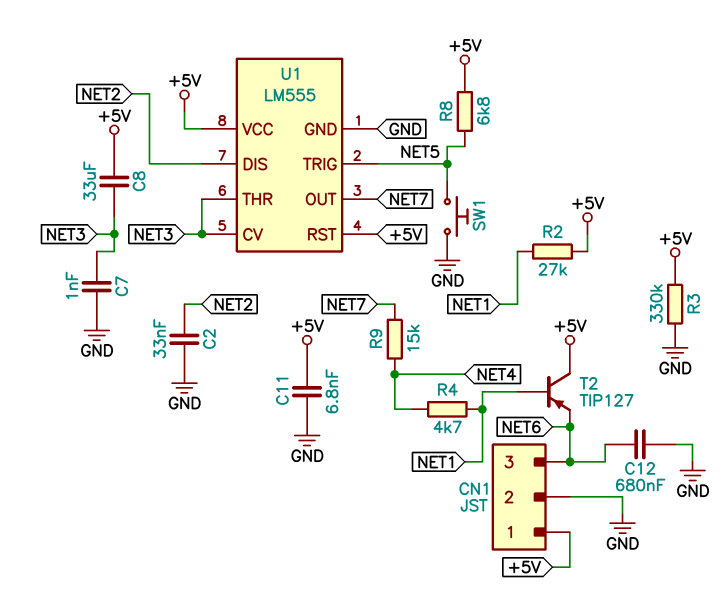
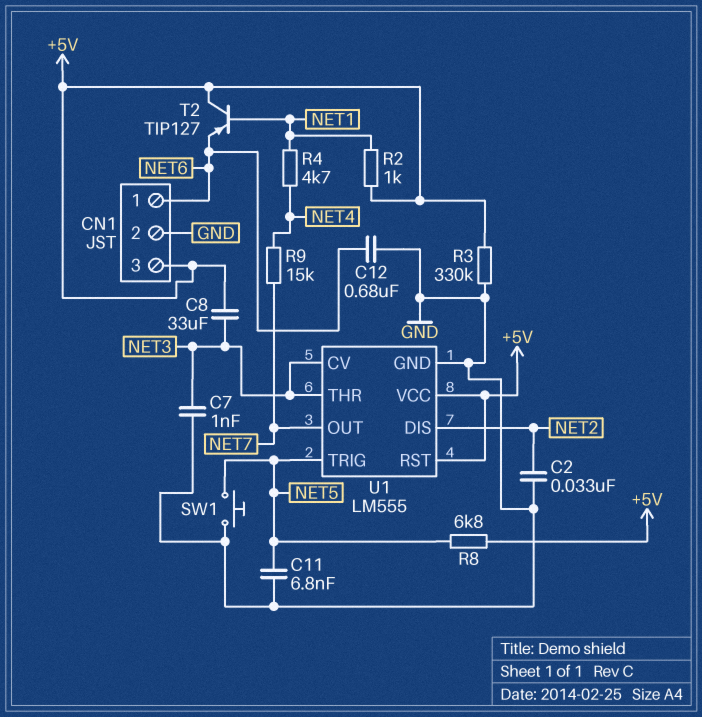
C11: 6.8nF (+5V, GND) -> 6.8nF (GND, NET5)
CN1 pin 1: +5V -> NET6
CN1 pin 3: NET6 -> +5V
R2: 27k (+5V, NET1) -> 1k (+5V, NET1)

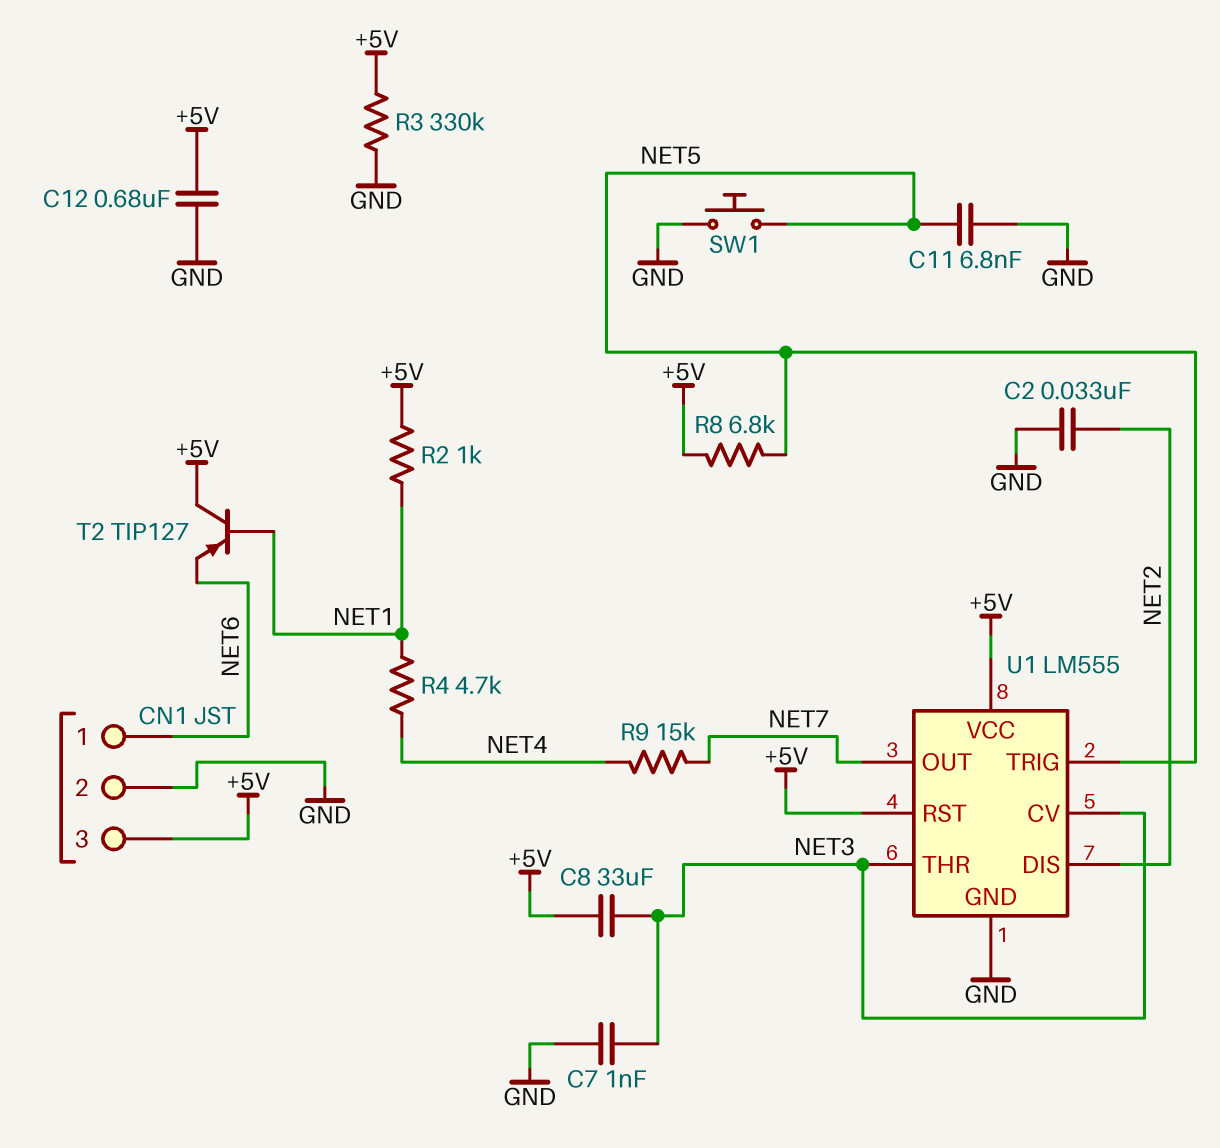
C12: 680nF (GND, NET6) -> 680nF (+5V, GND)

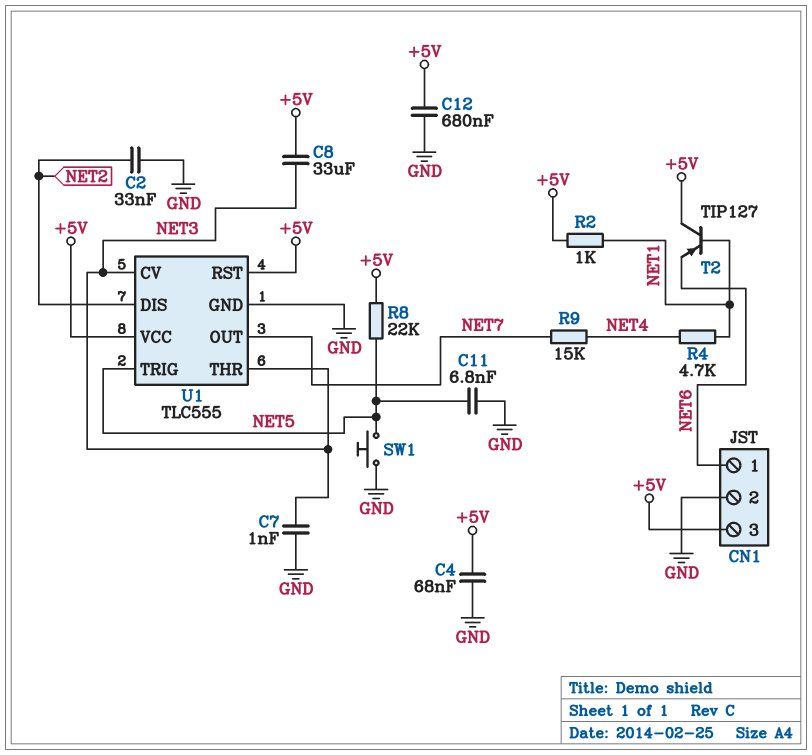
C4: none -> 68nF (+5V, GND)
R3: 330k (+5V, GND) -> none
R8: 6.8k (+5V, NET5) -> 22k (+5V, NET5)
U1: LM555 -> TLC555

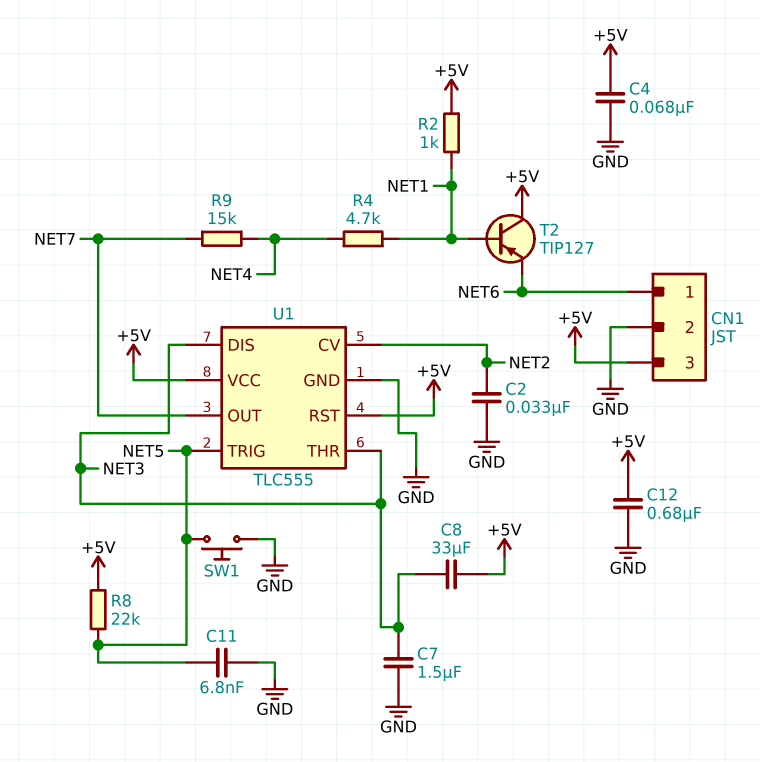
C7: 1nF (GND, NET3) -> 1.5uF (GND, NET3)
U1 pin CV: NET3 -> NET2
U1 pin DIS: NET2 -> NET3

